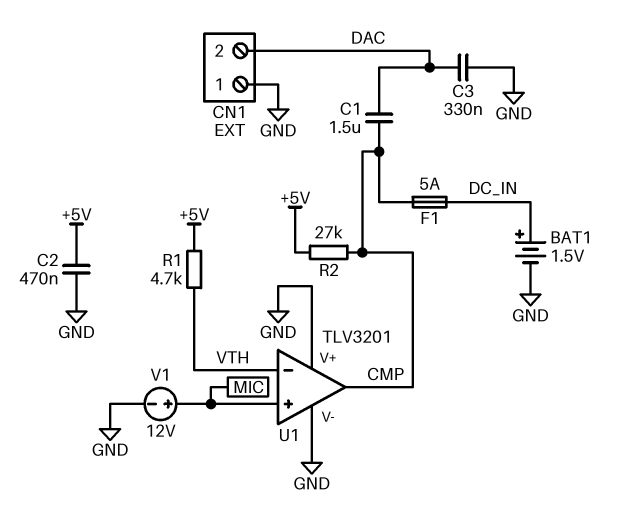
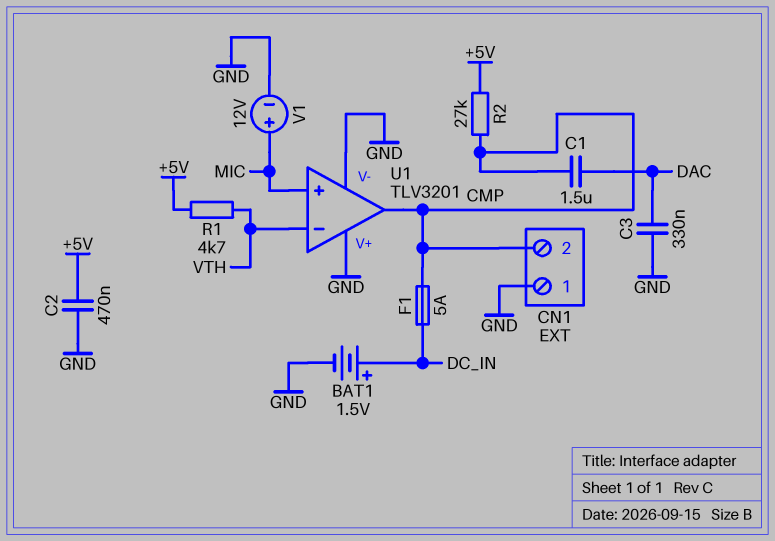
CN1 pin 2: DAC -> CMP

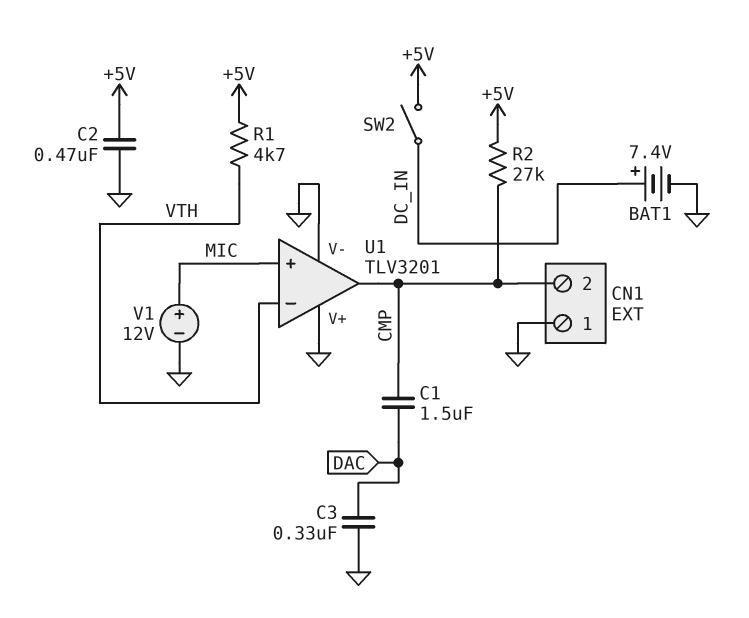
BAT1: 1.5V (plus DC_IN, minus GND) -> 7.4V (plus DC_IN, minus GND)
F1: 5A (CMP, DC_IN) -> none
SW2: none -> switch (+5V, DC_IN)

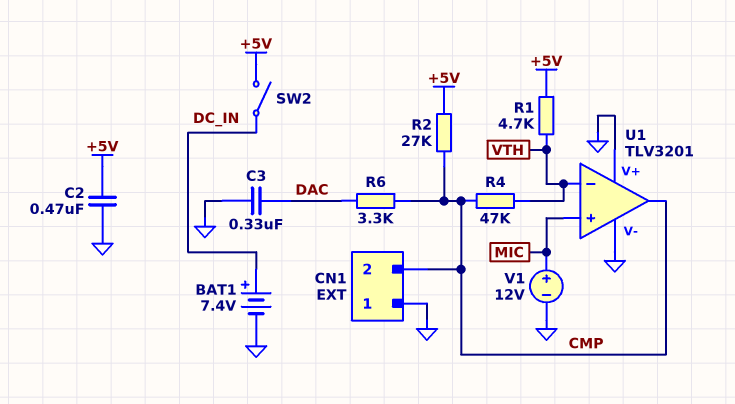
C1: 1.5uF (CMP, DAC) -> none
R4: none -> 47k (CMP, VTH)
R6: none -> 3.3k (CMP, DAC)

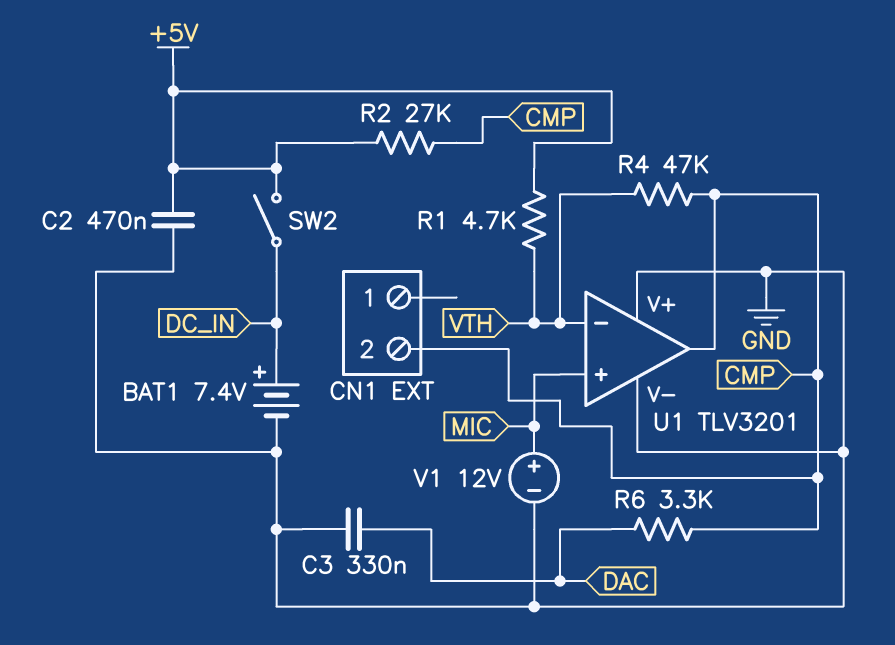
CN1 pin 1: GND -> none

